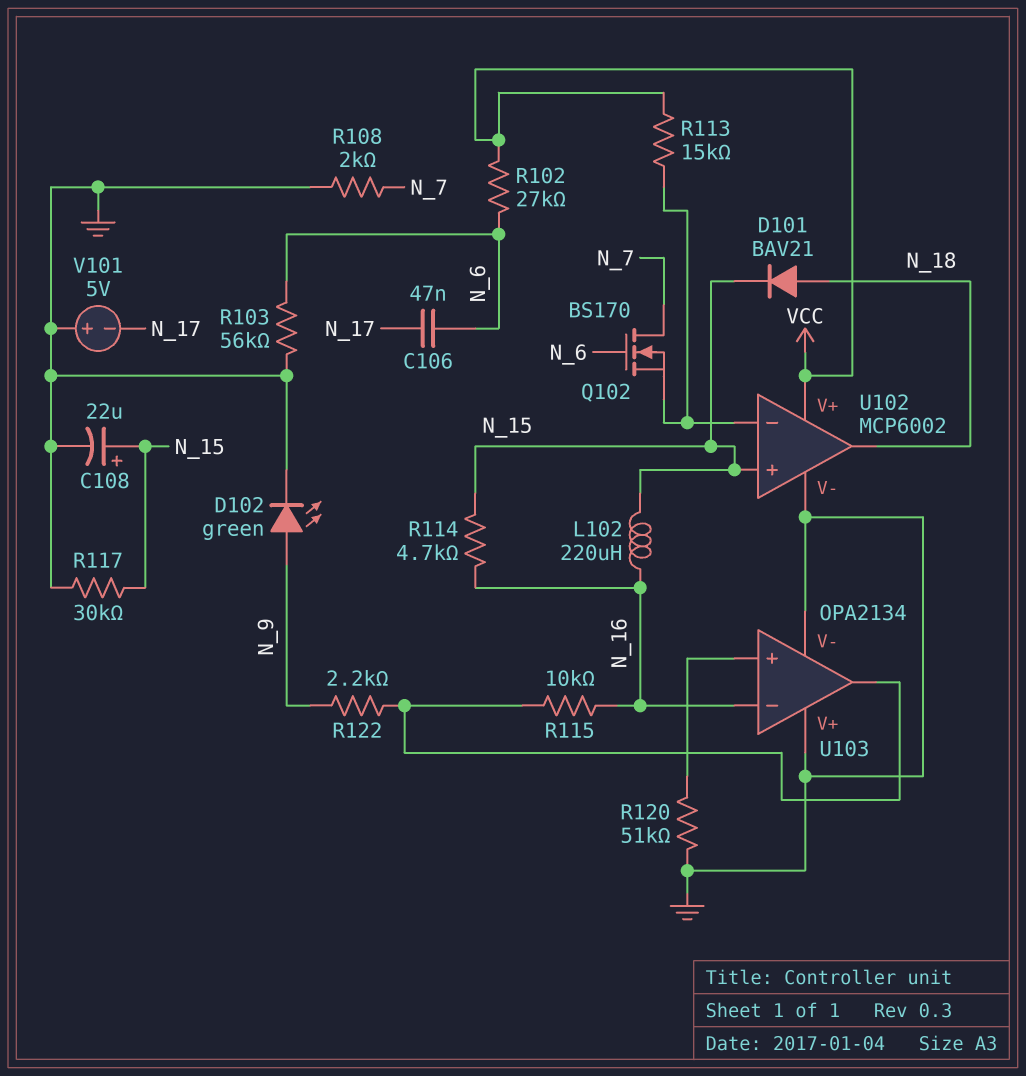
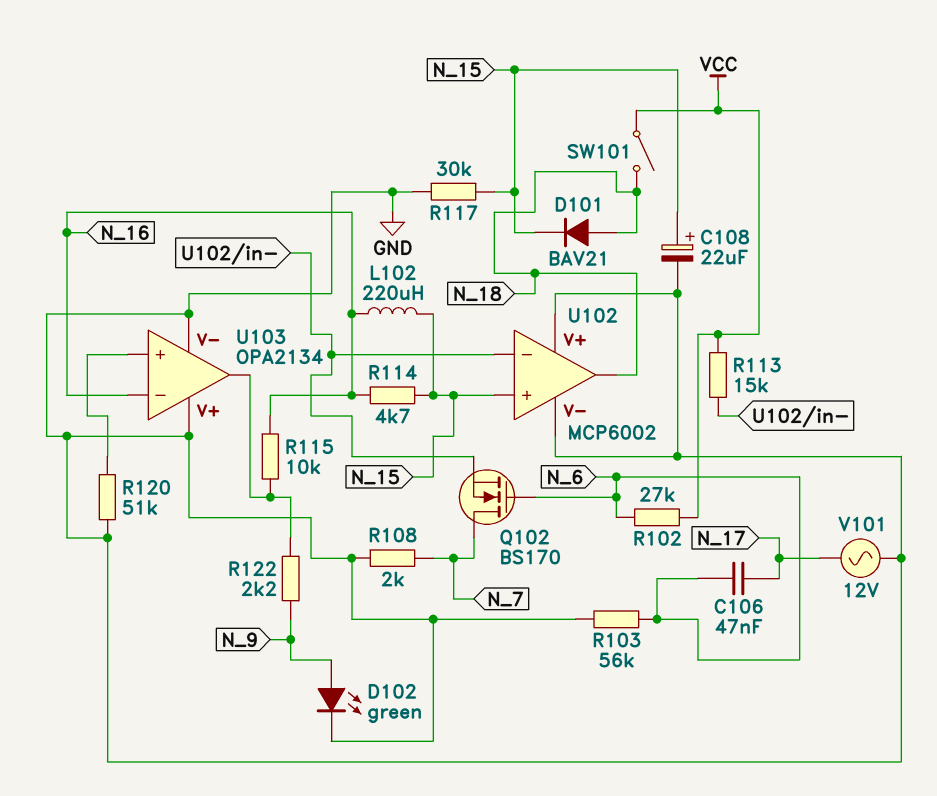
SW101: none -> switch (N_18, VCC)
U102 pin V+: VCC -> GND
V101: 5V (plus GND, minus N_17) -> AC 12V (GND, N_17)

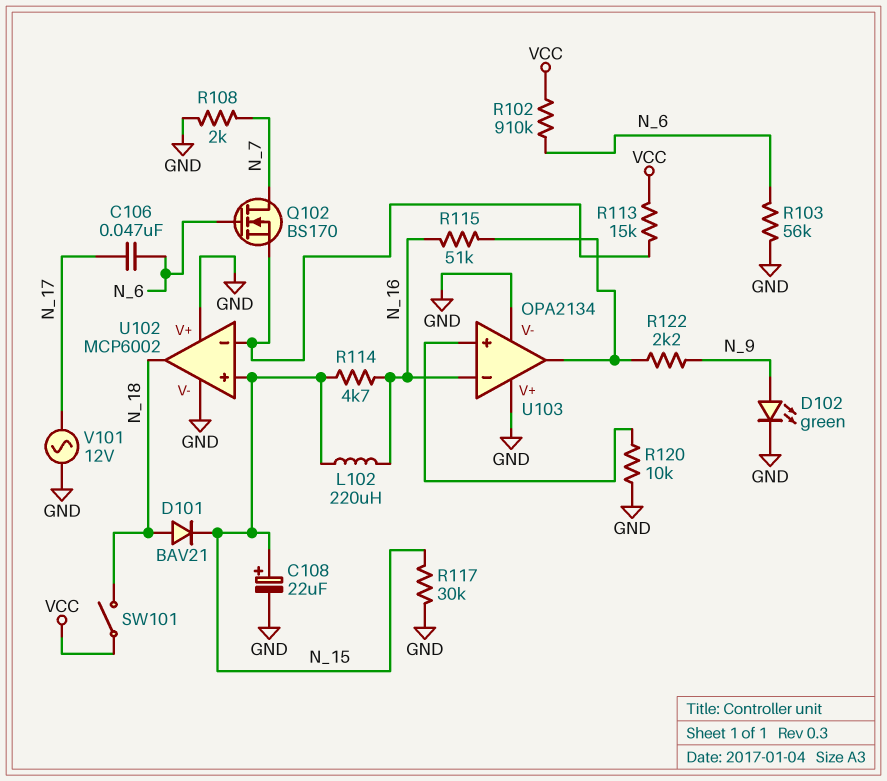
R102: 27k (N_6, VCC) -> 910k (N_6, VCC)
R115: 10k (N_16, U103/out) -> 51k (N_16, U103/out)
R120: 51k (GND, U103/in+) -> 10k (GND, U103/in+)

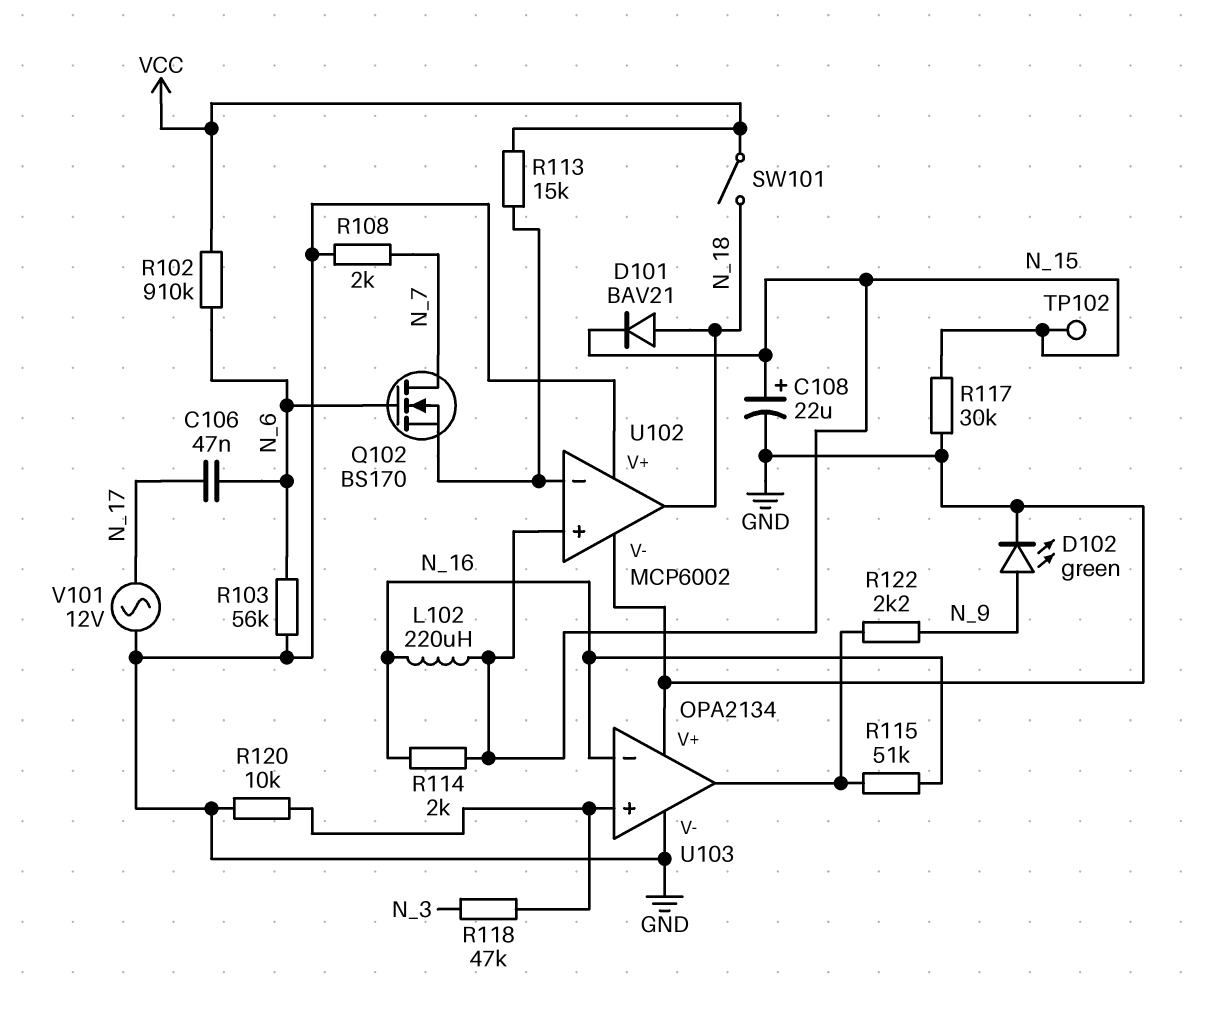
R114: 4.7k (N_15, N_16) -> 2k (N_15, N_16)
R118: none -> 47k (N_3, U103/in+)
TP102: none -> test point (N_15)

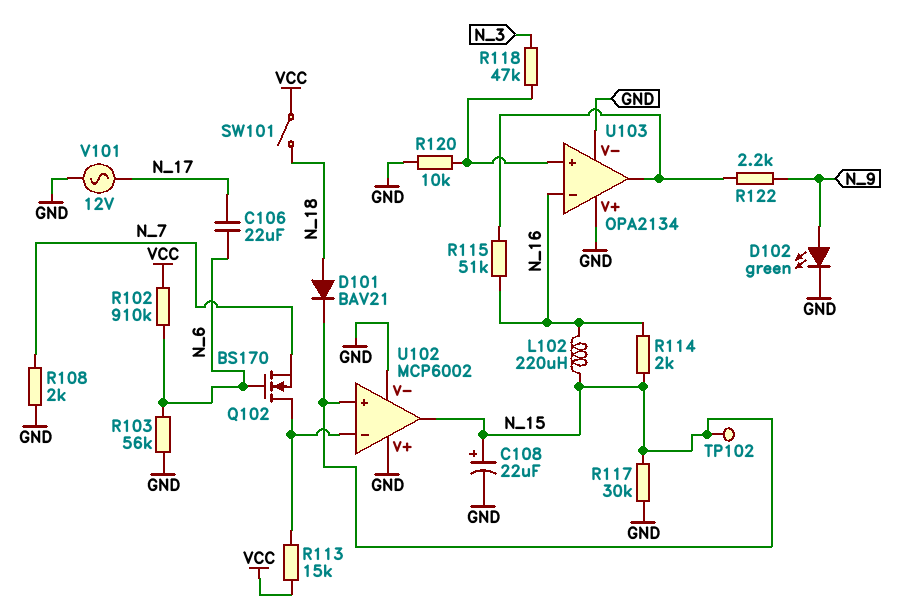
C106: 47nF (N_6, N_17) -> 22uF (N_6, N_17)
Q102: NMOS BS170 (G N_6, D N_7, S U102/in-) -> NMOS BS170 (G N_6, D U102/in-, S N_7)
U102 pin out: N_18 -> N_15

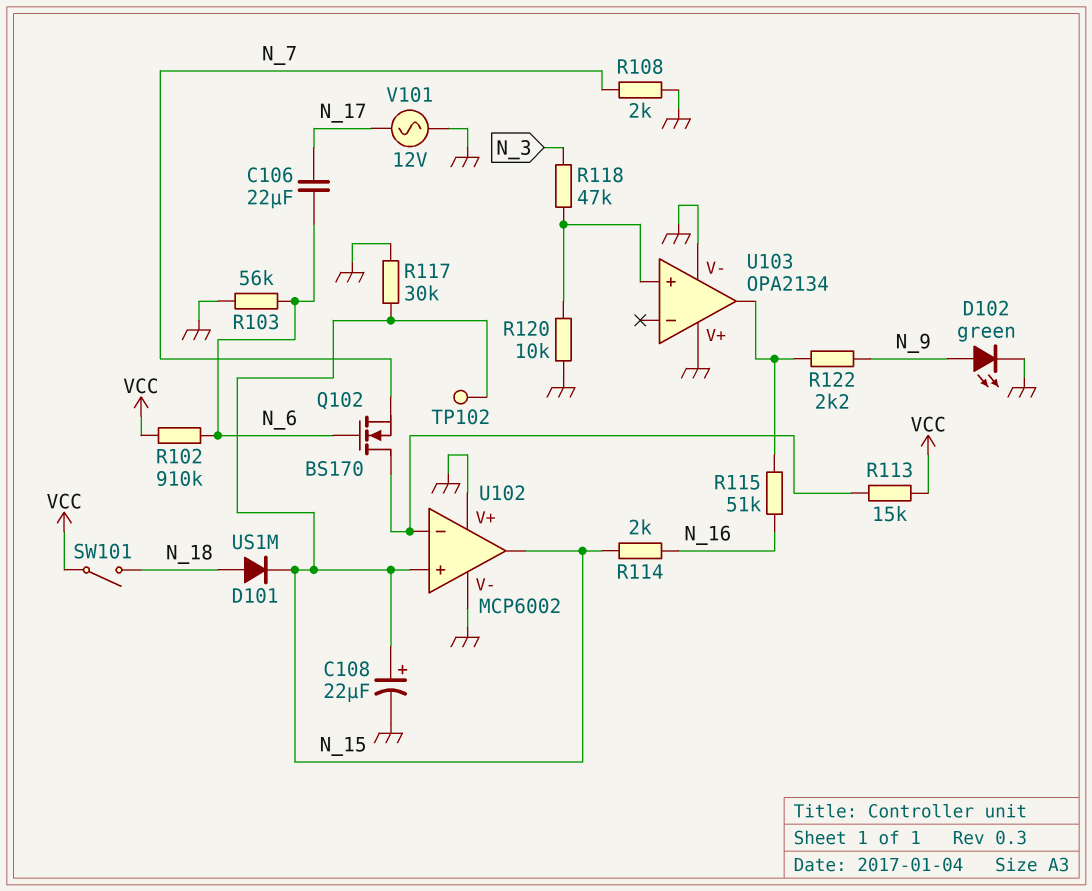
D101: diode BAV21 (A N_18, K N_15) -> diode US1M (A N_18, K N_15)
L102: 220uH (N_15, N_16) -> none
U103 pin in-: N_16 -> none

